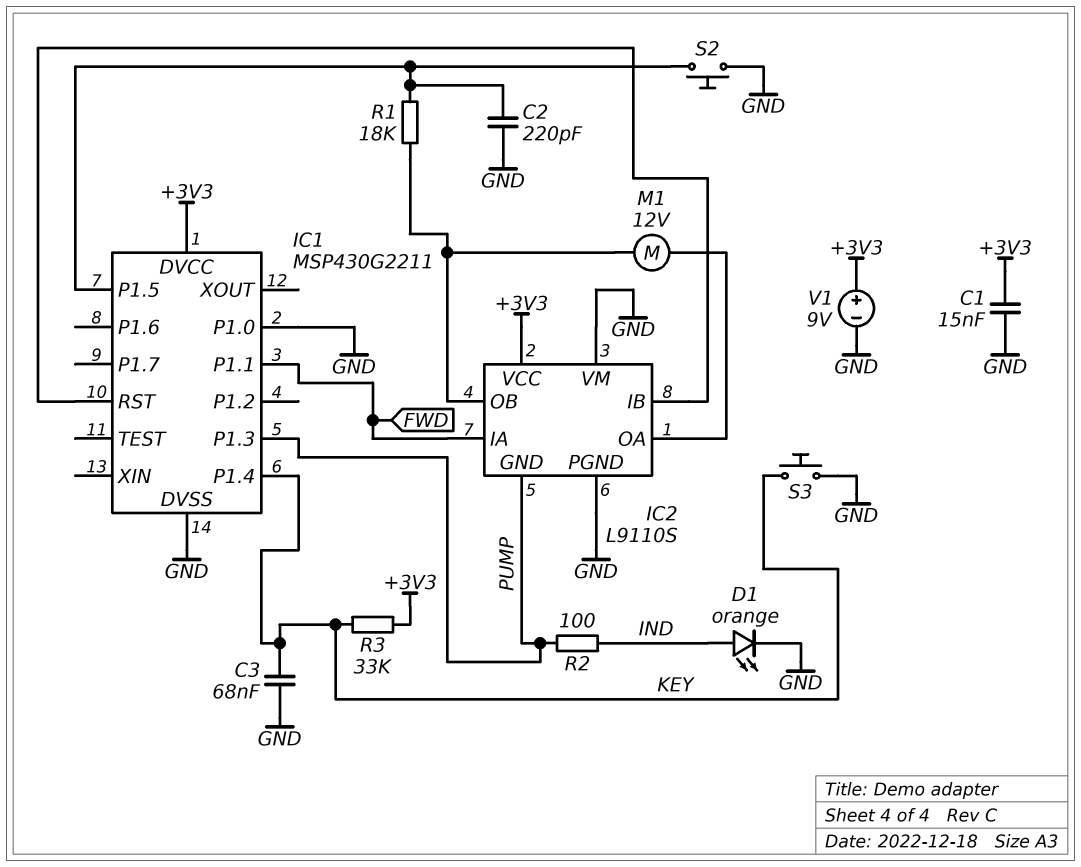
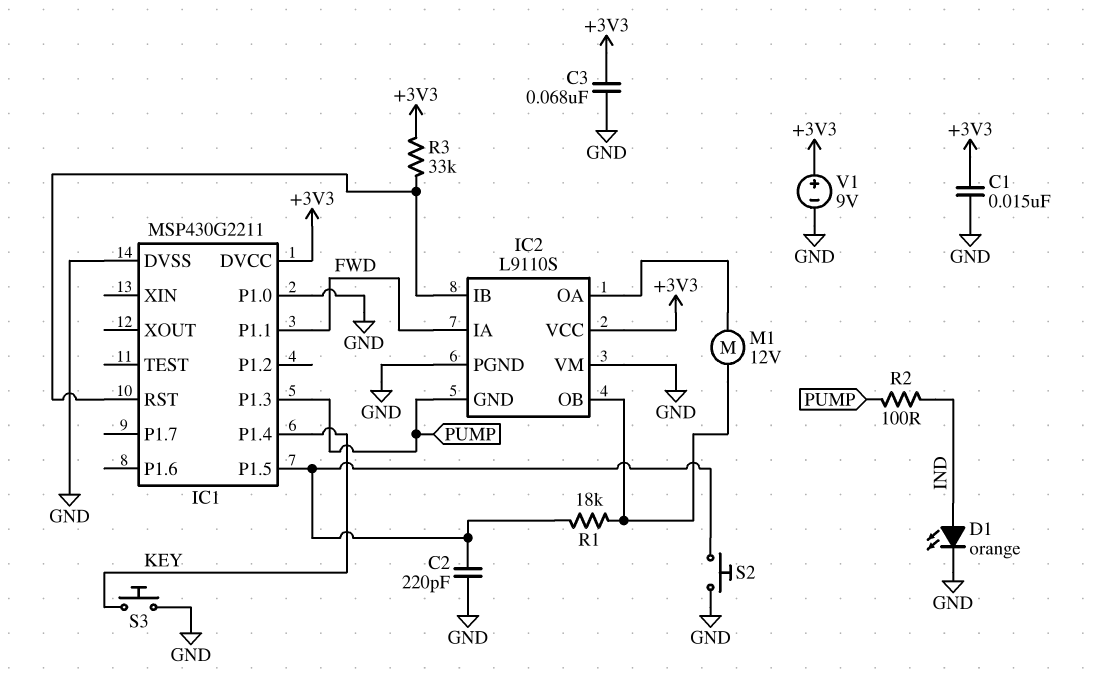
C3: 68nF (GND, KEY) -> 68nF (+3V3, GND)
R3: 33k (+3V3, KEY) -> 33k (+3V3, IC1/RST)

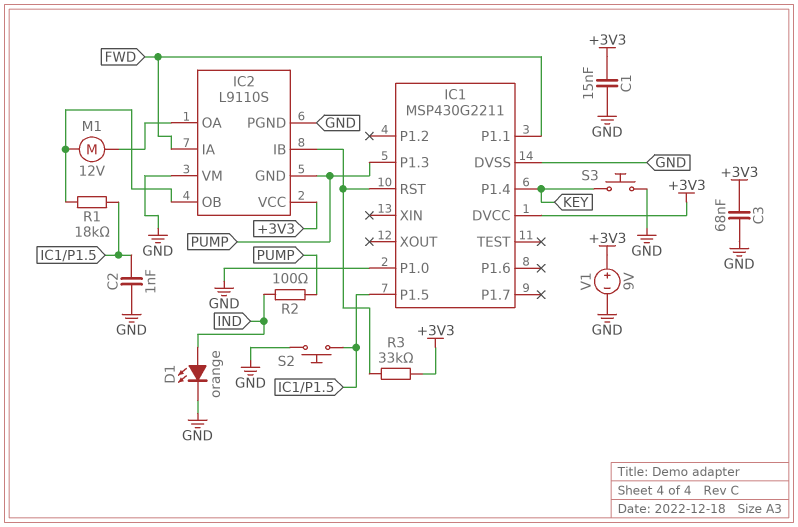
C2: 220pF (GND, IC1/P1.5) -> 1nF (GND, IC1/P1.5)

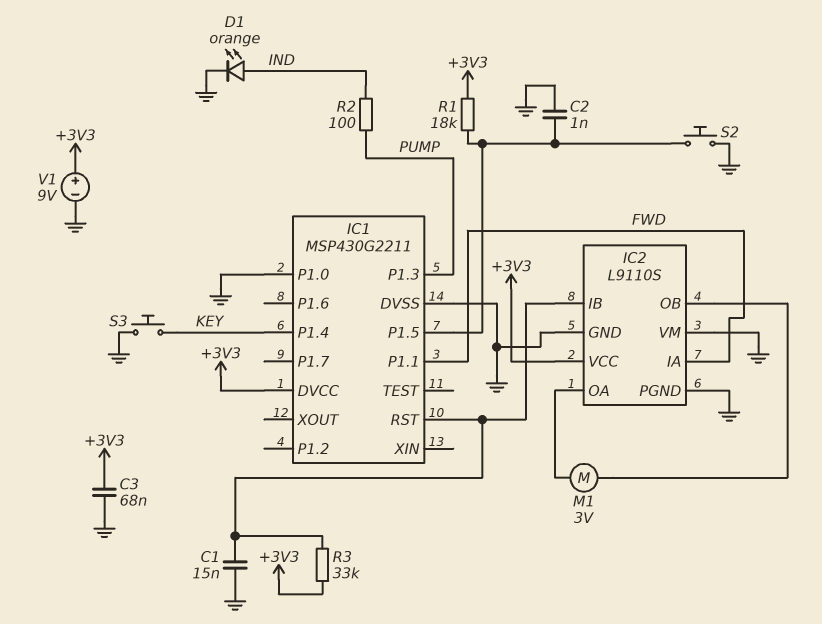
C1: 15nF (+3V3, GND) -> 15nF (GND, IC1/RST)
IC2 pin GND: PUMP -> GND
M1: motor 12V (IC2/OA, IC2/OB) -> motor 3V (IC2/OA, IC2/OB)
R1: 18k (IC1/P1.5, IC2/OB) -> 18k (+3V3, IC1/P1.5)

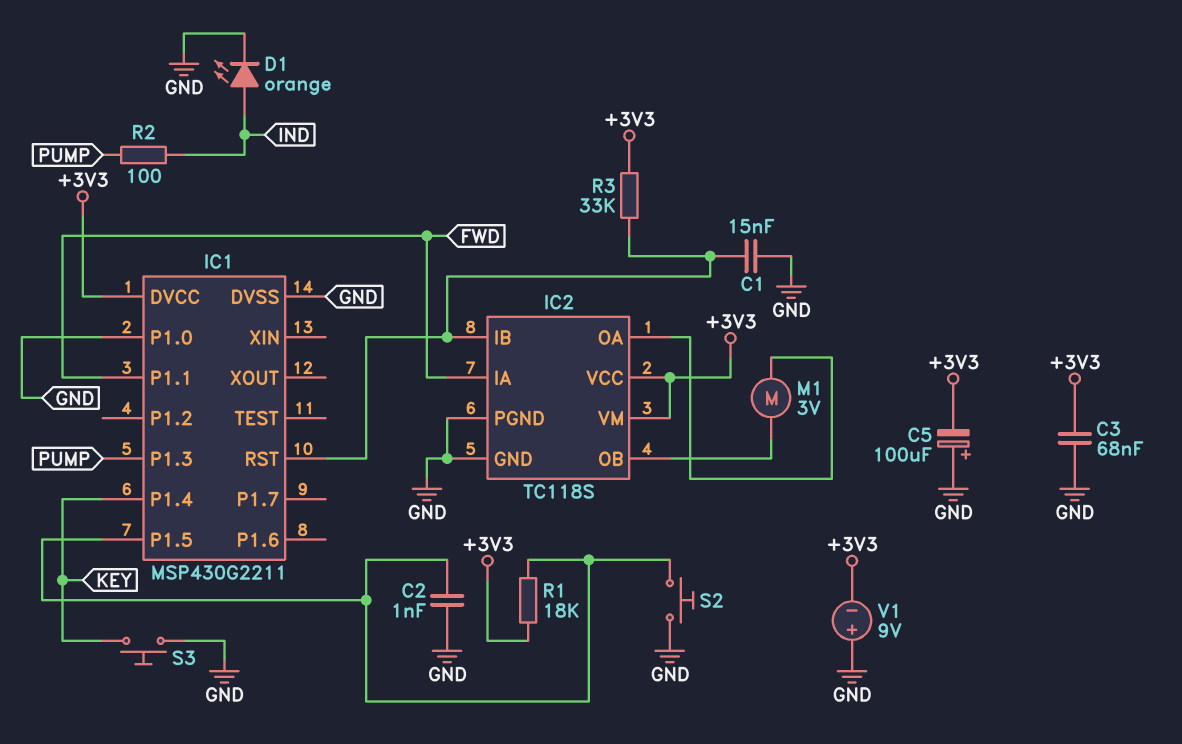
C5: none -> 100uF (plus GND, minus +3V3)
IC2: L9110S -> TC118S
IC2 pin VM: GND -> +3V3
V1: 9V (plus +3V3, minus GND) -> 9V (plus GND, minus +3V3)

